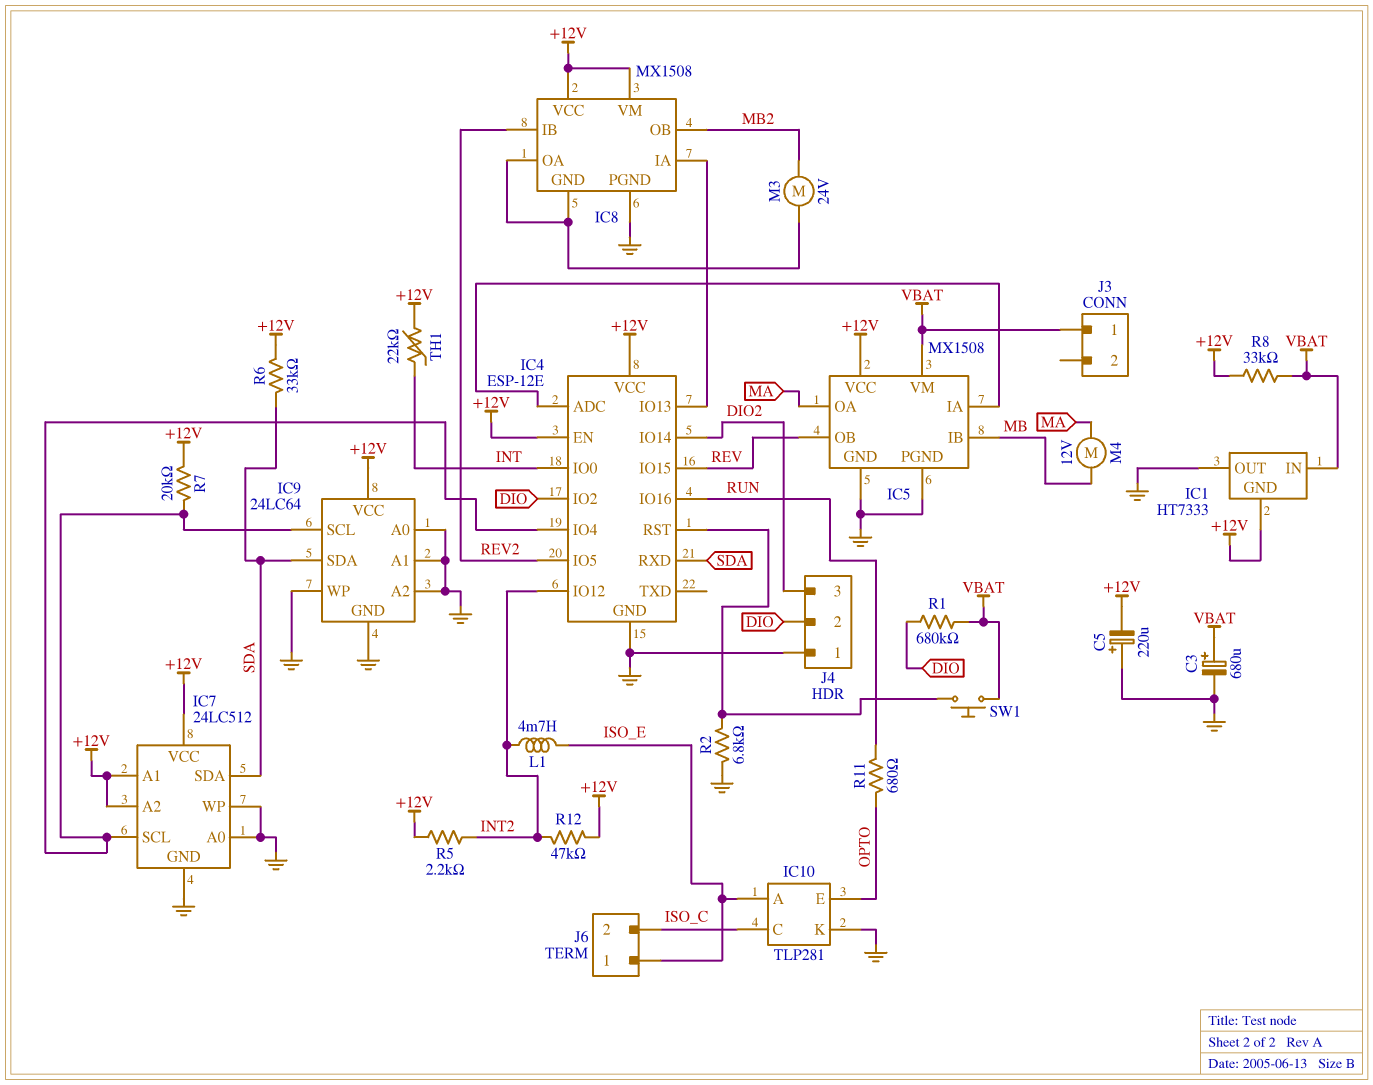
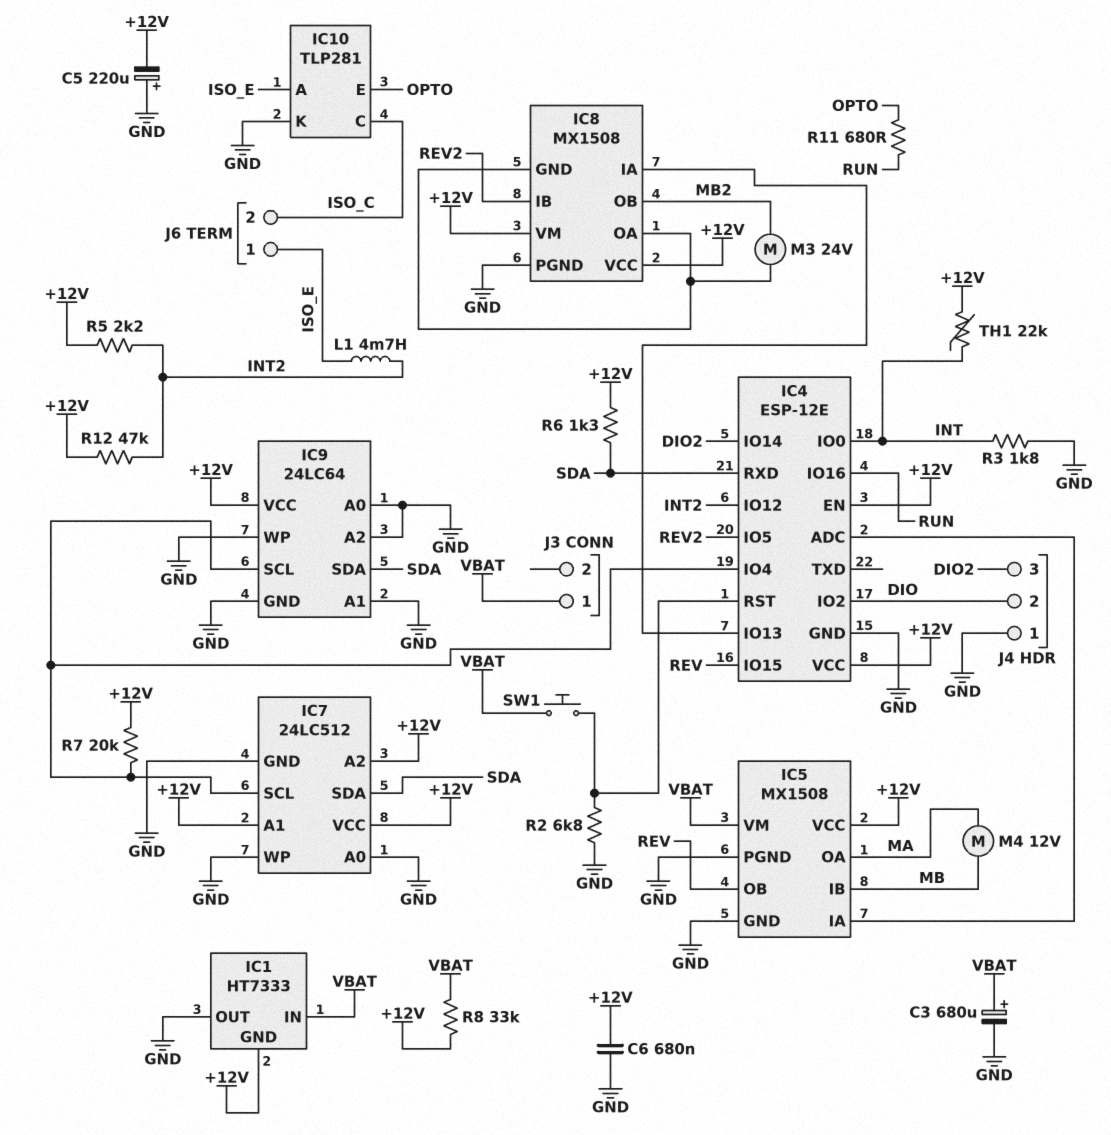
C6: none -> 680nF (+12V, GND)
R1: 680k (DIO, VBAT) -> none
R3: none -> 1.8k (GND, INT)
R6: 33k (+12V, SDA) -> 1.3k (+12V, SDA)

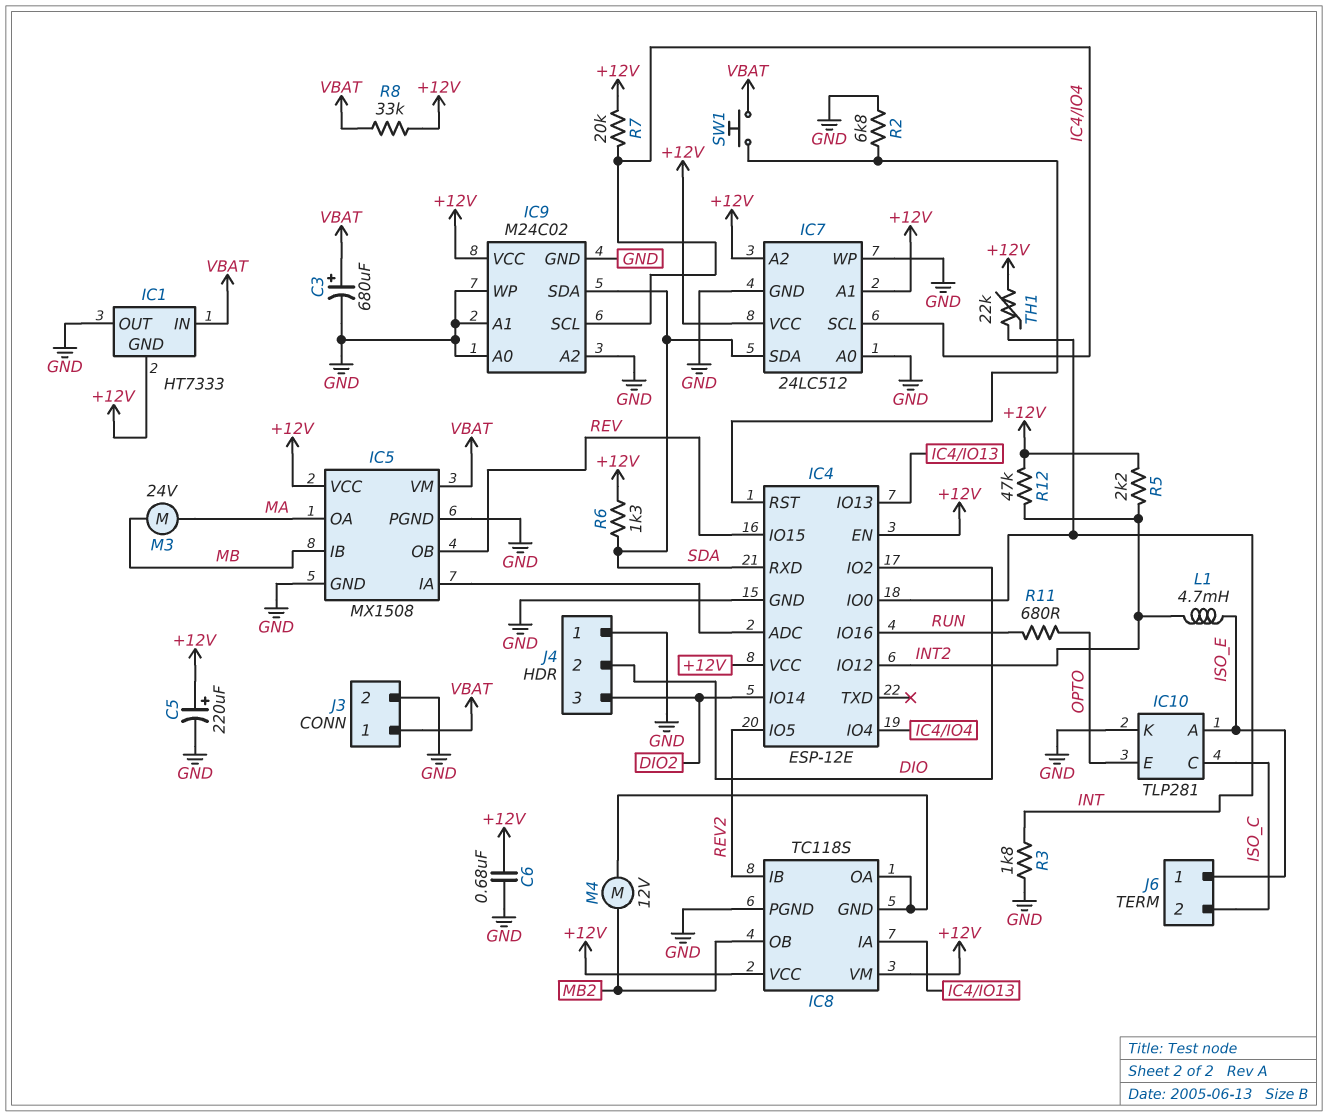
C5: 220uF (plus GND, minus +12V) -> 220uF (plus +12V, minus GND)
IC8: MX1508 -> TC118S
IC9: 24LC64 -> M24C02
J3 pin 2: none -> GND
M3: motor 24V (IC8/GND, MB2) -> motor 24V (MA, MB)
M4: motor 12V (MA, MB) -> motor 12V (IC8/GND, MB2)

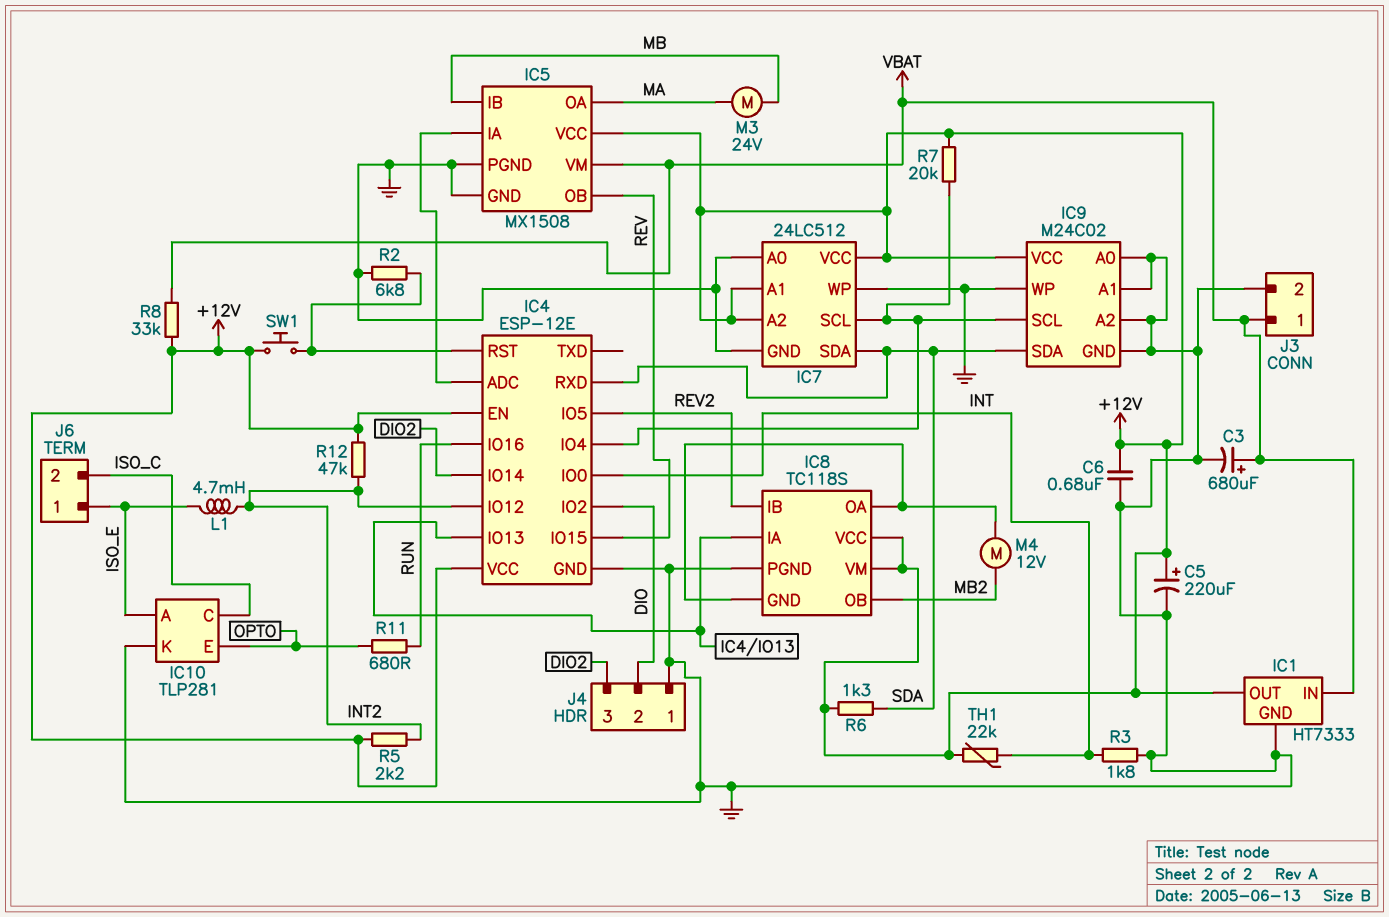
IC1 pin GND: +12V -> GND
IC1 pin OUT: GND -> +12V
SW1: button (IC4/RST, VBAT) -> button (+12V, IC4/RST)

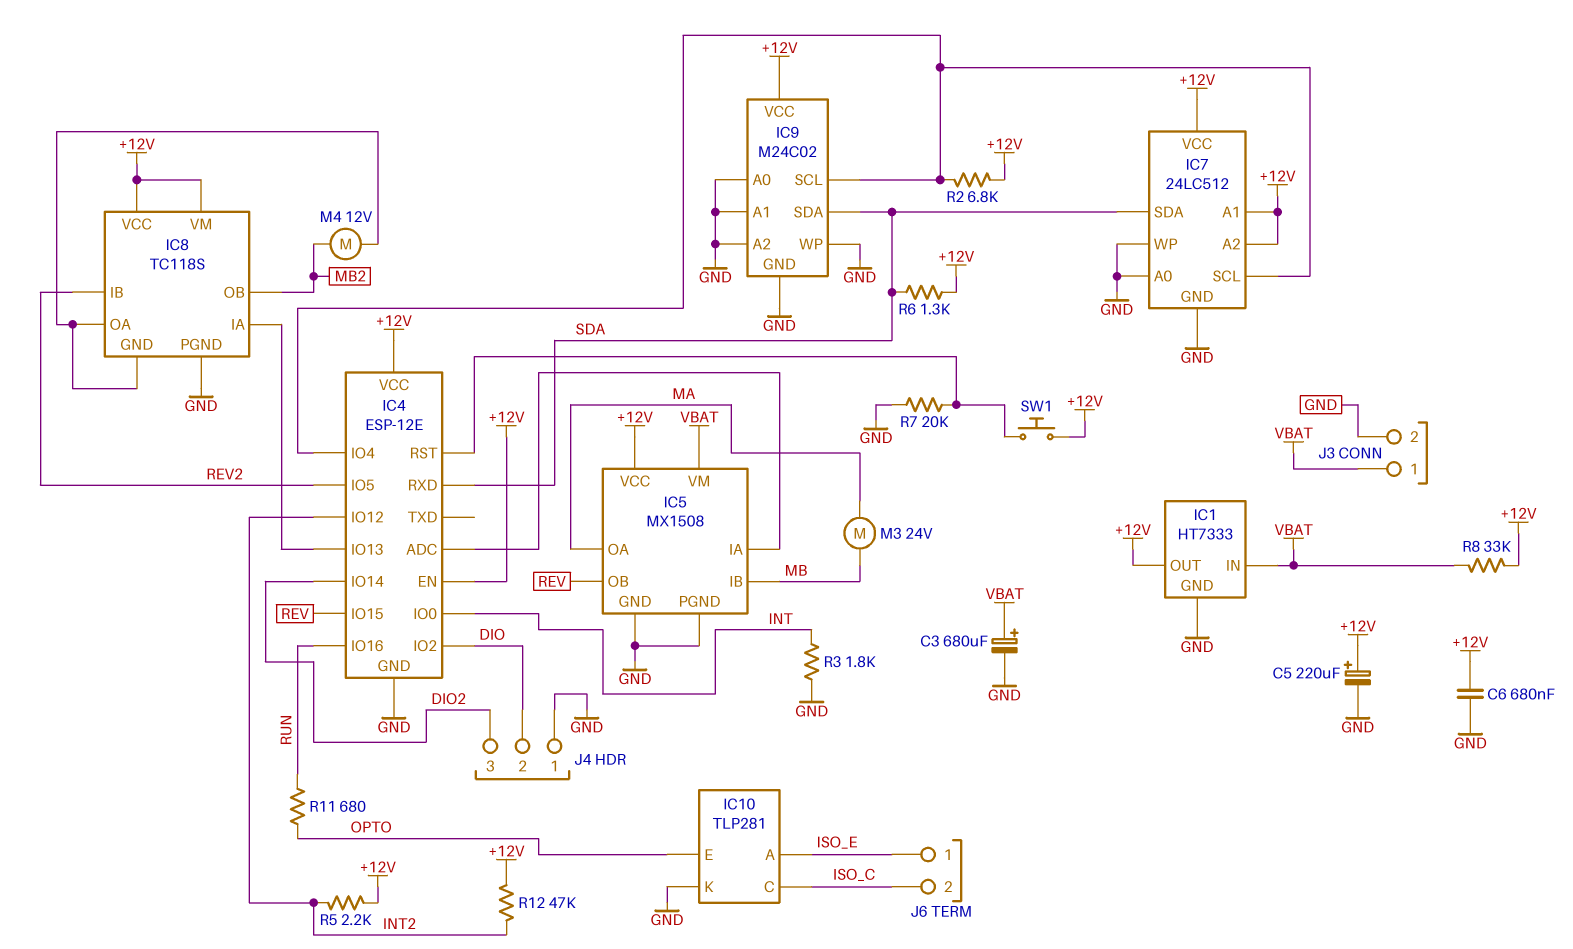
L1: 4.7mH (INT2, ISO_E) -> none
R2: 6.8k (GND, IC4/RST) -> 6.8k (+12V, IC4/IO4)
R7: 20k (+12V, IC4/IO4) -> 20k (GND, IC4/RST)
TH1: 22k (+12V, INT) -> none

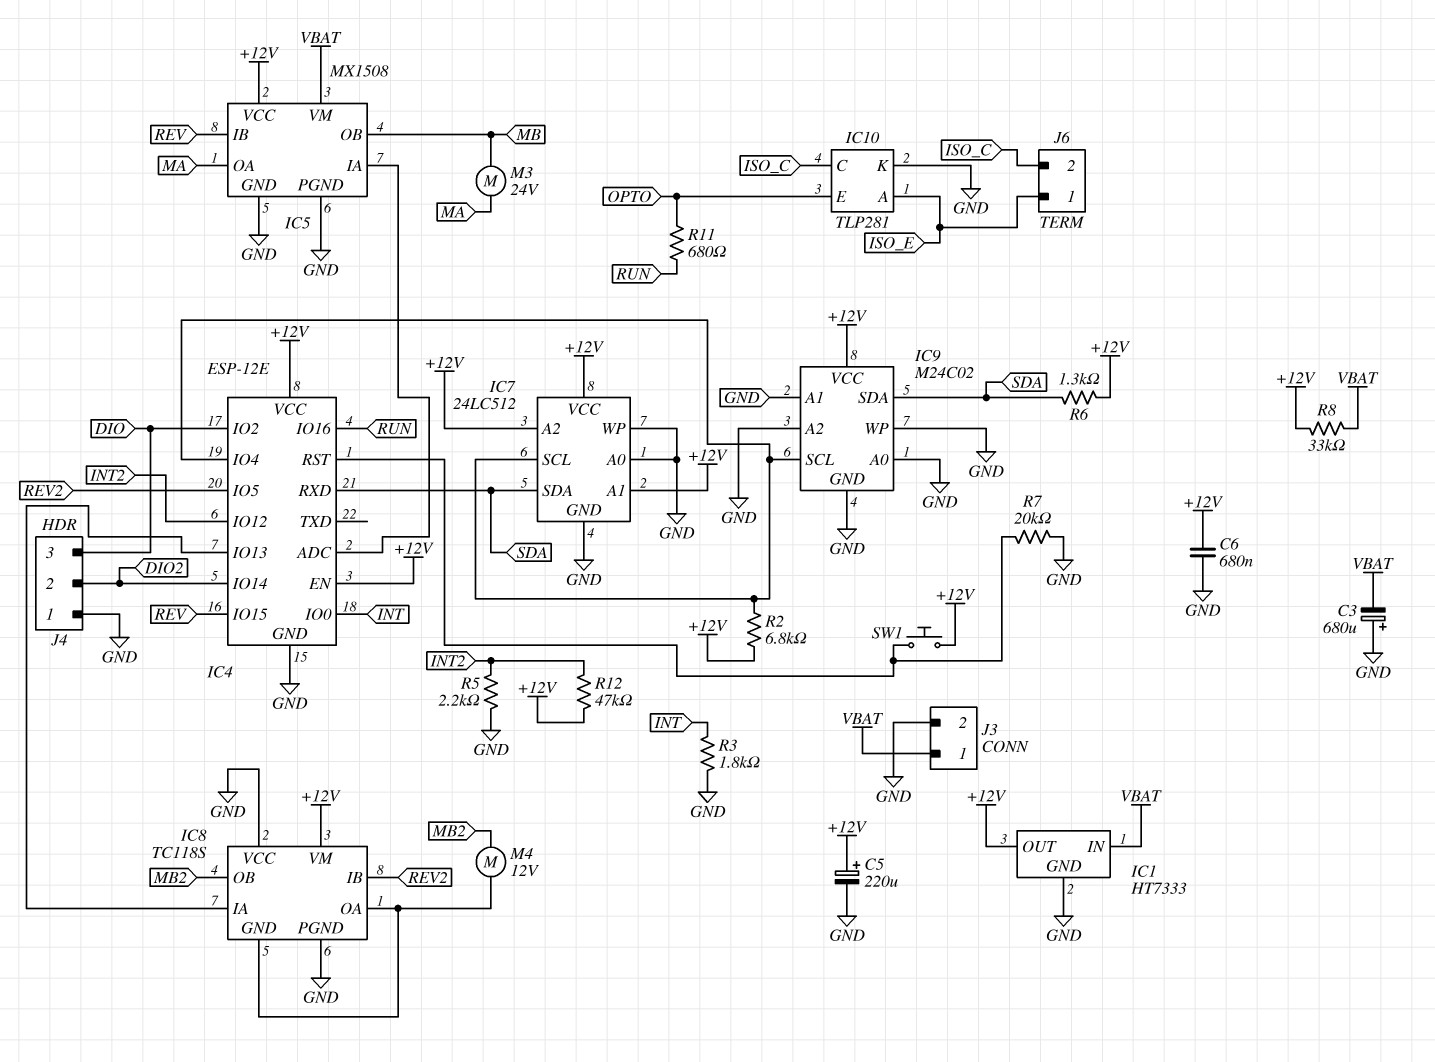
C3: 680uF (plus VBAT, minus GND) -> 680uF (plus GND, minus VBAT)
IC5 pin IB: MB -> REV
IC5 pin OB: REV -> MB
IC8 pin VCC: +12V -> GND
J4 pin 2: DIO -> DIO2
J4 pin 3: DIO2 -> DIO
R5: 2.2k (+12V, INT2) -> 2.2k (GND, INT2)

